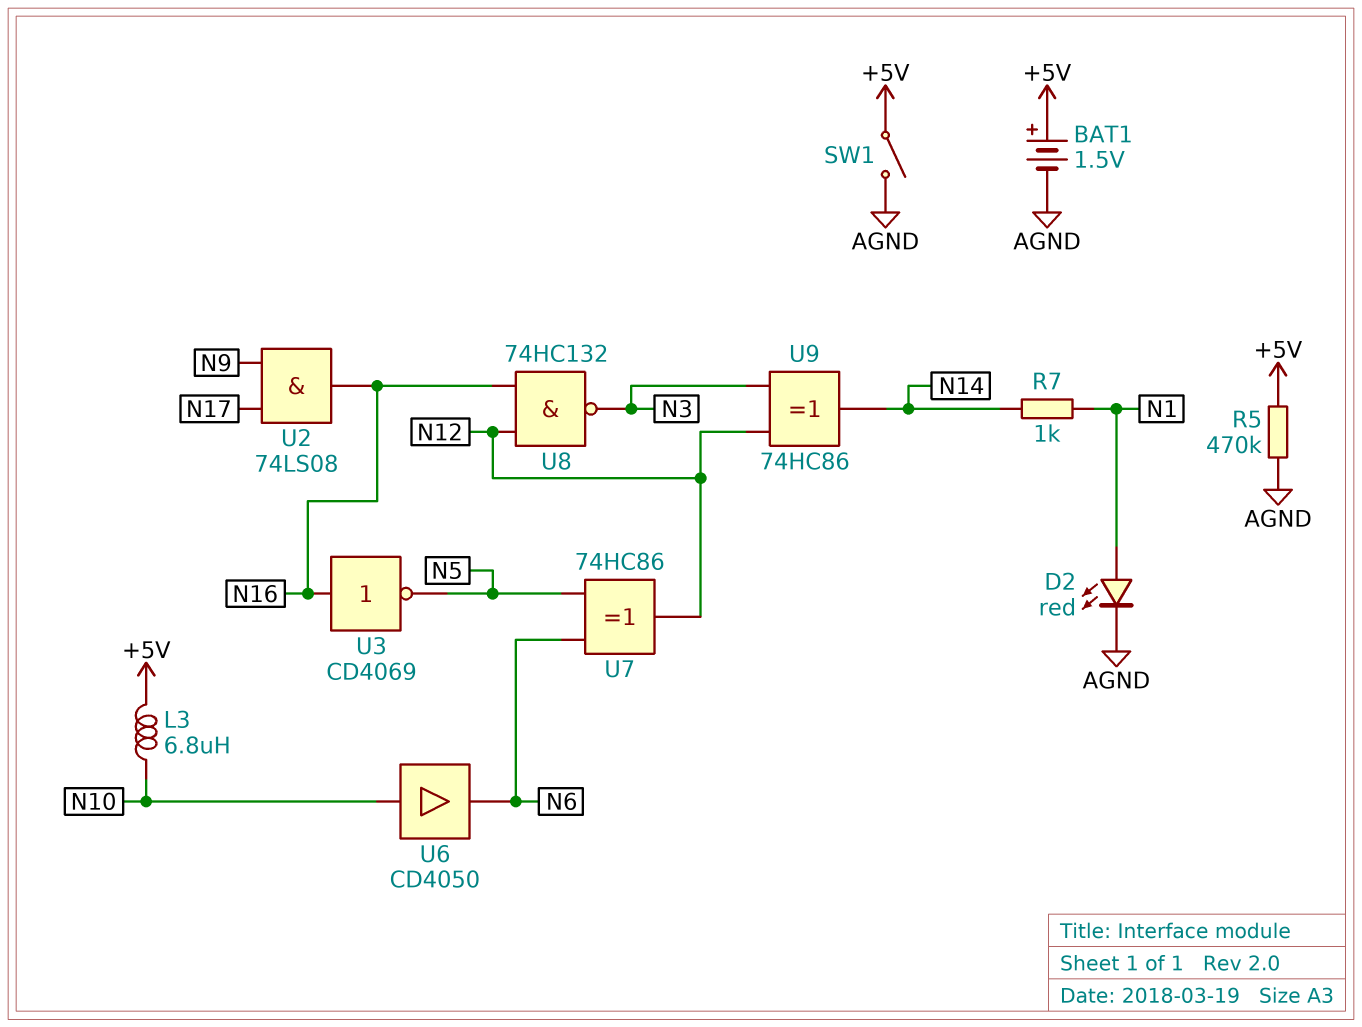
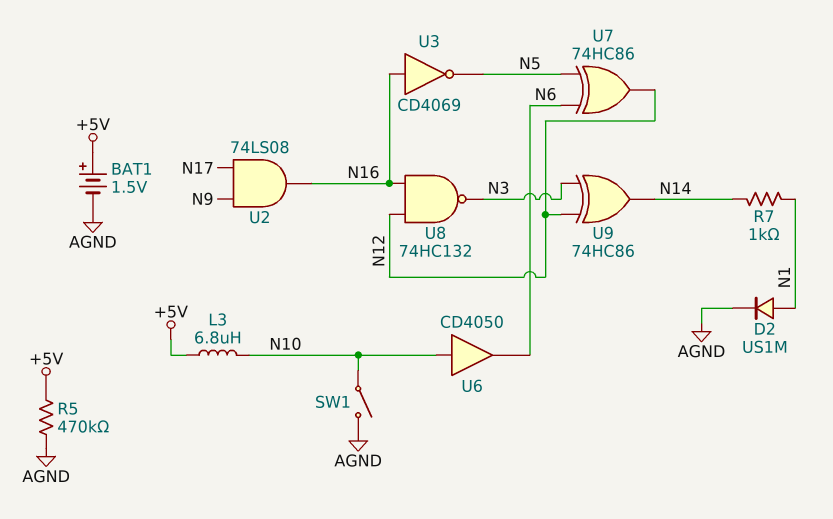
D2: LED red (A N1, K AGND) -> diode US1M (A N1, K AGND)
SW1: switch (+5V, AGND) -> switch (AGND, N10)

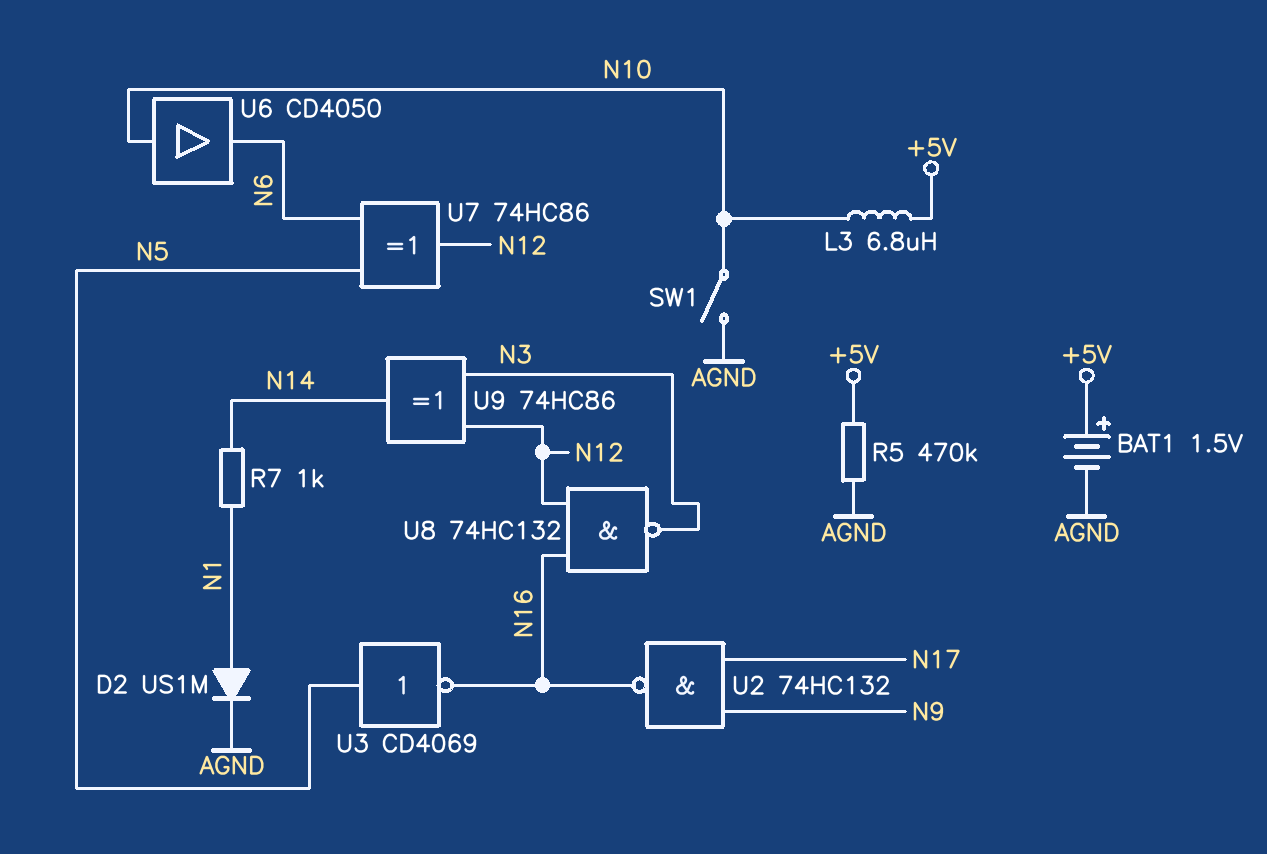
U2: AND 74LS08 (in N9, in N17, out N16) -> NAND 74HC132 (in N9, in N17, out N16)
U3: NOT CD4069 (in N16, out N5) -> NOT CD4069 (in N5, out N16)

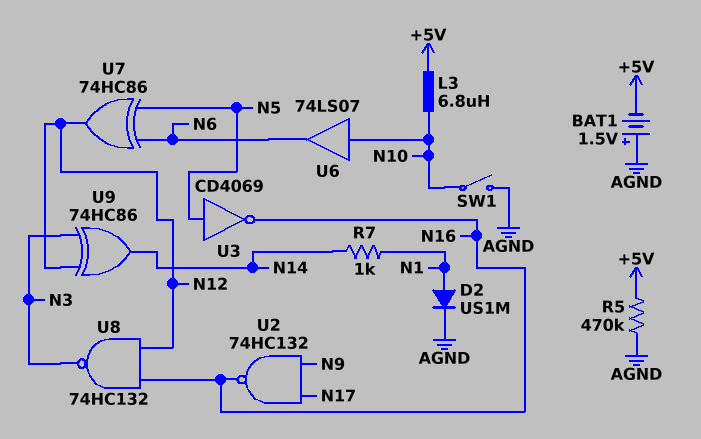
BAT1: 1.5V (plus +5V, minus AGND) -> 1.5V (plus AGND, minus +5V)
U6: buffer CD4050 (in N10, out N6) -> buffer 74LS07 (in N10, out N6)

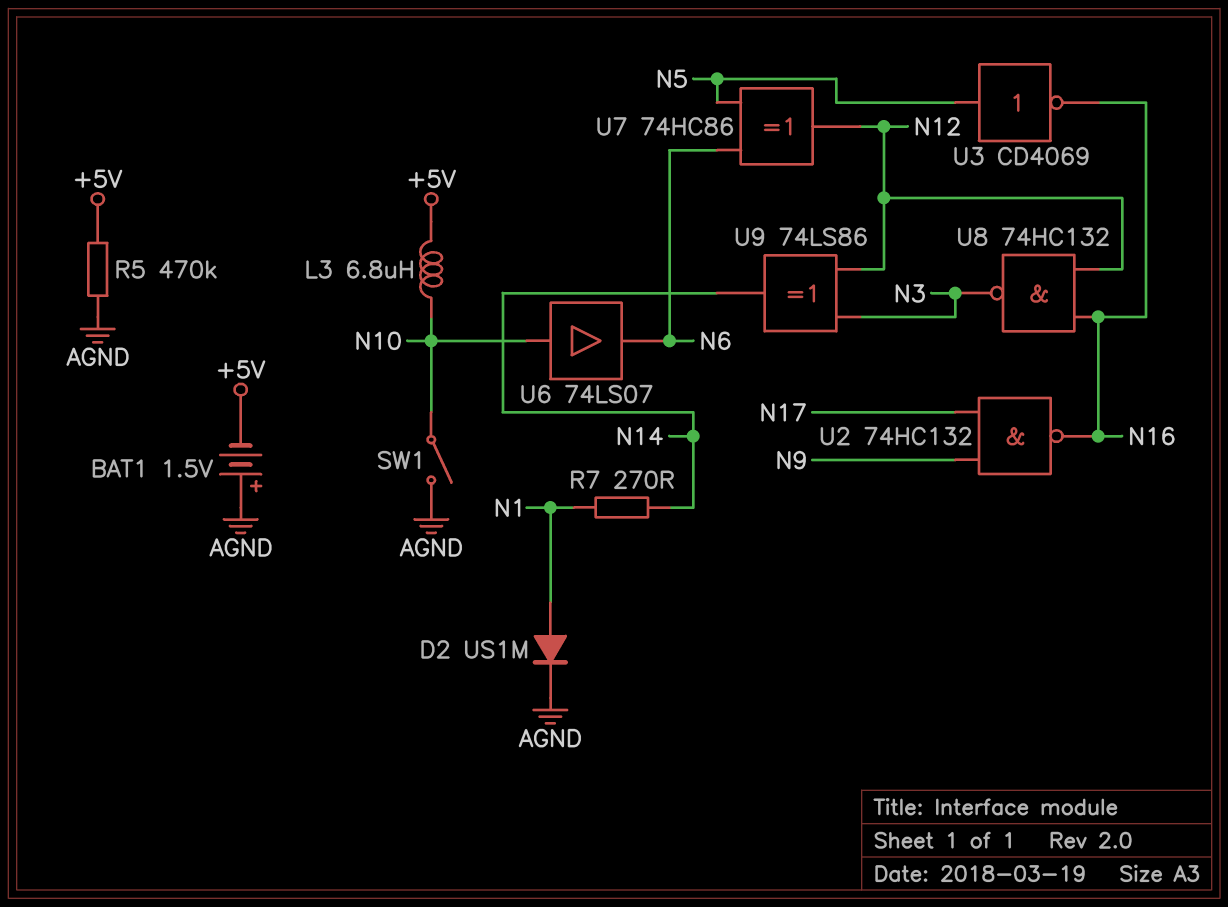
R7: 1k (N1, N14) -> 270 (N1, N14)
U9: XOR 74HC86 (in N3, in N12, out N14) -> XOR 74LS86 (in N3, in N12, out N14)

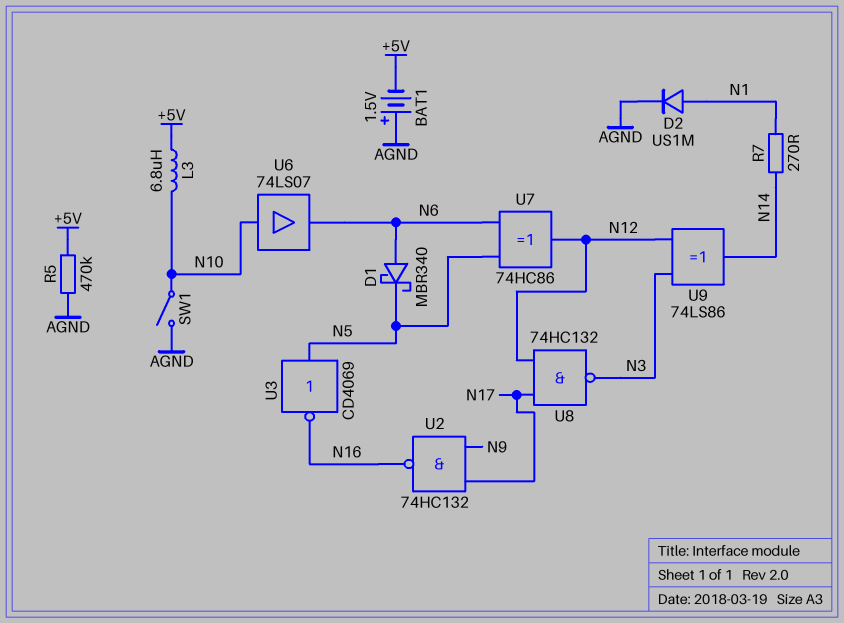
D1: none -> schottky MBR340 (A N6, K N5)
U8: NAND 74HC132 (in N12, in N16, out N3) -> NAND 74HC132 (in N12, in N17, out N3)

